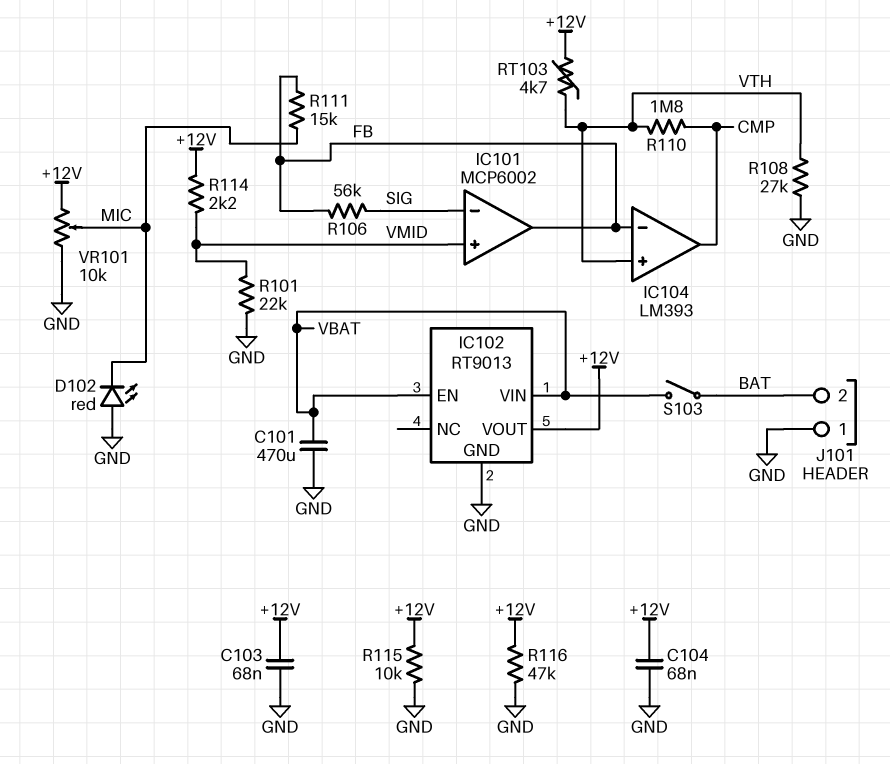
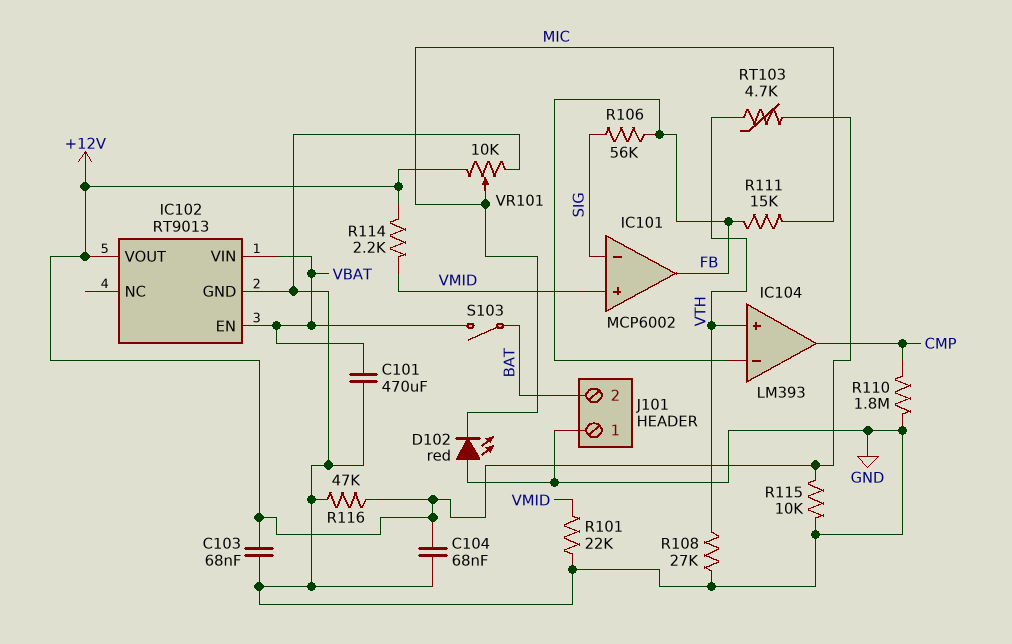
R110: 1.8M (CMP, VTH) -> 1.8M (CMP, GND)

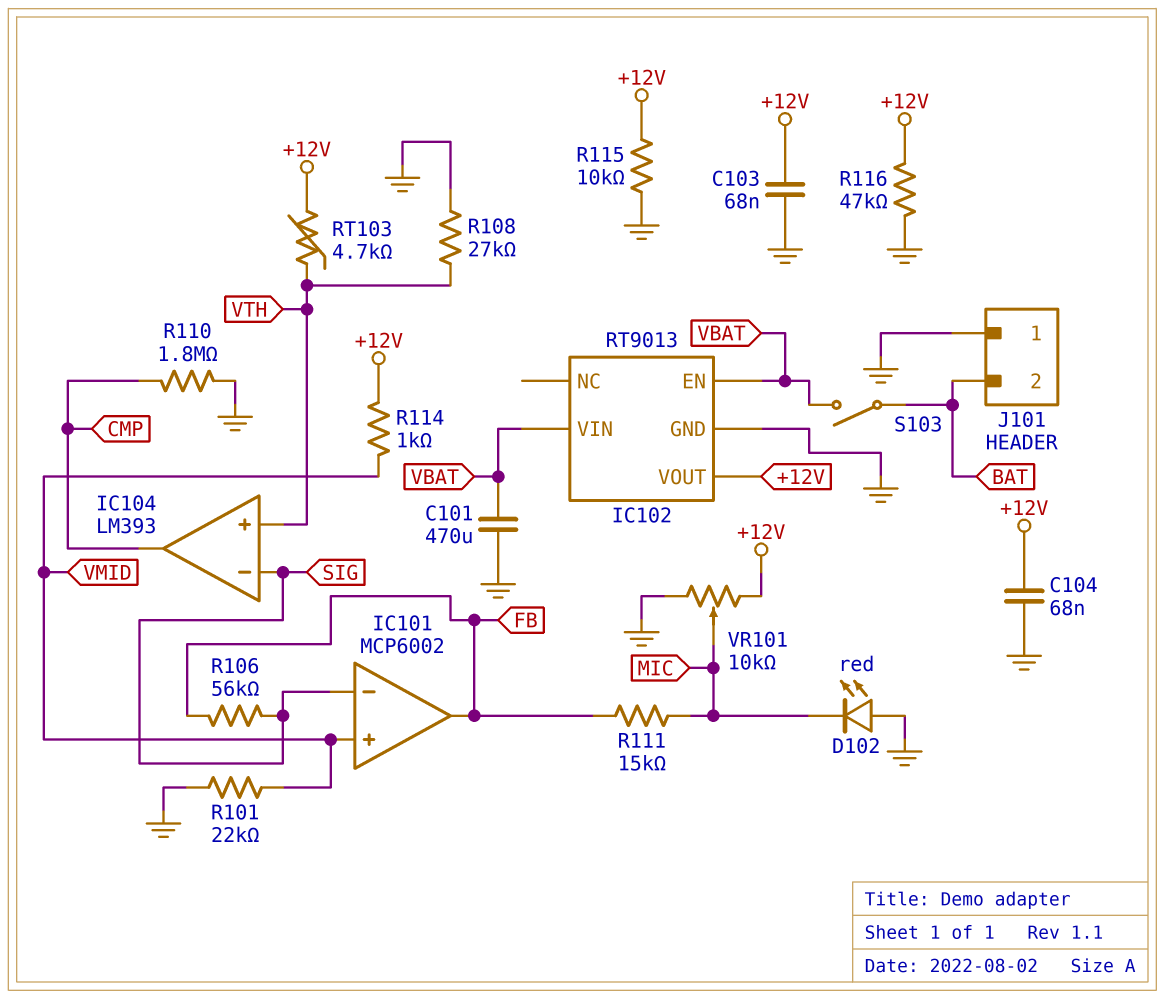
IC104 pin in-: FB -> SIG
R114: 2.2k (+12V, VMID) -> 1k (+12V, VMID)

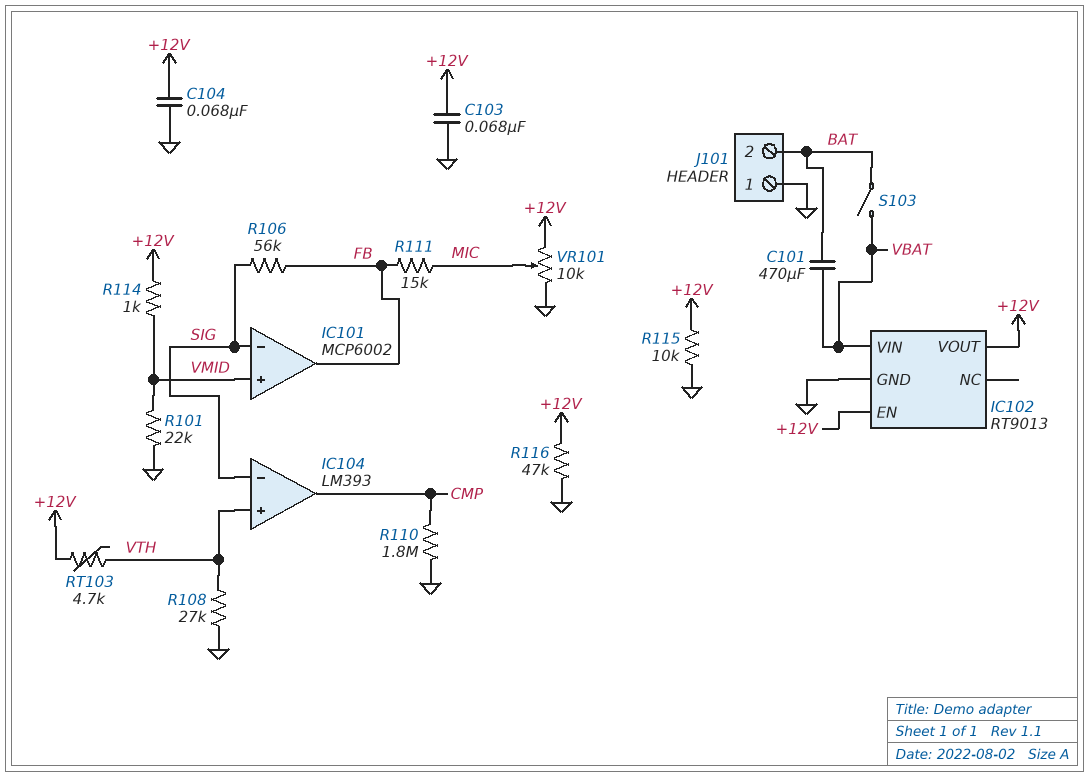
C101: 470uF (GND, VBAT) -> 470uF (BAT, VBAT)
D102: LED red (A GND, K MIC) -> none
IC102 pin EN: VBAT -> +12V

